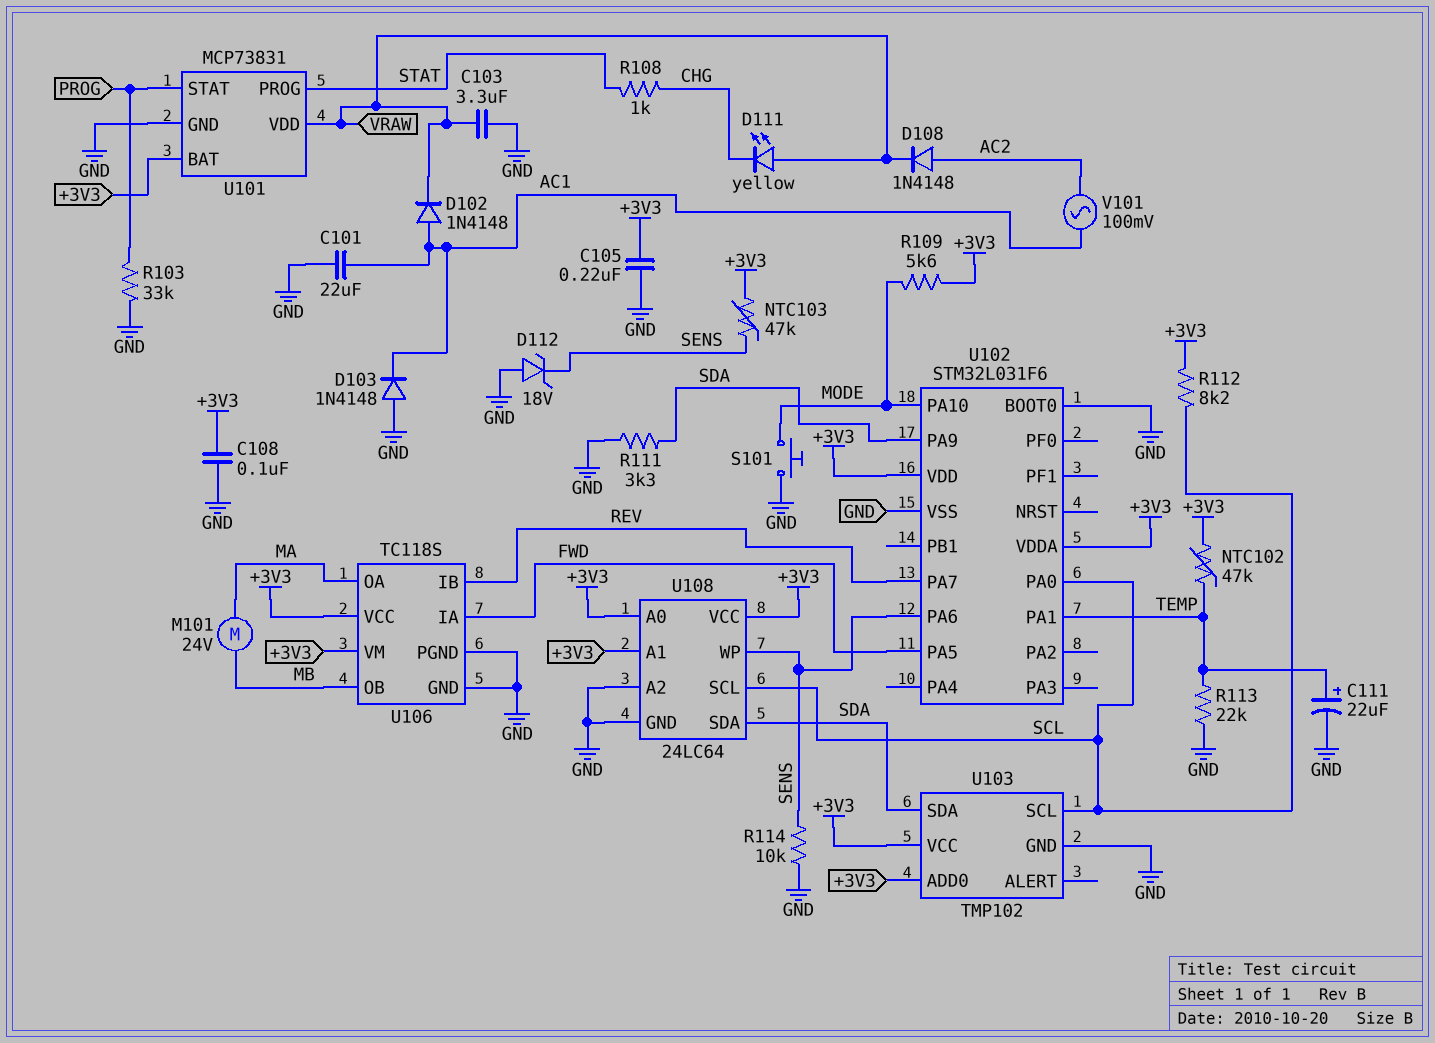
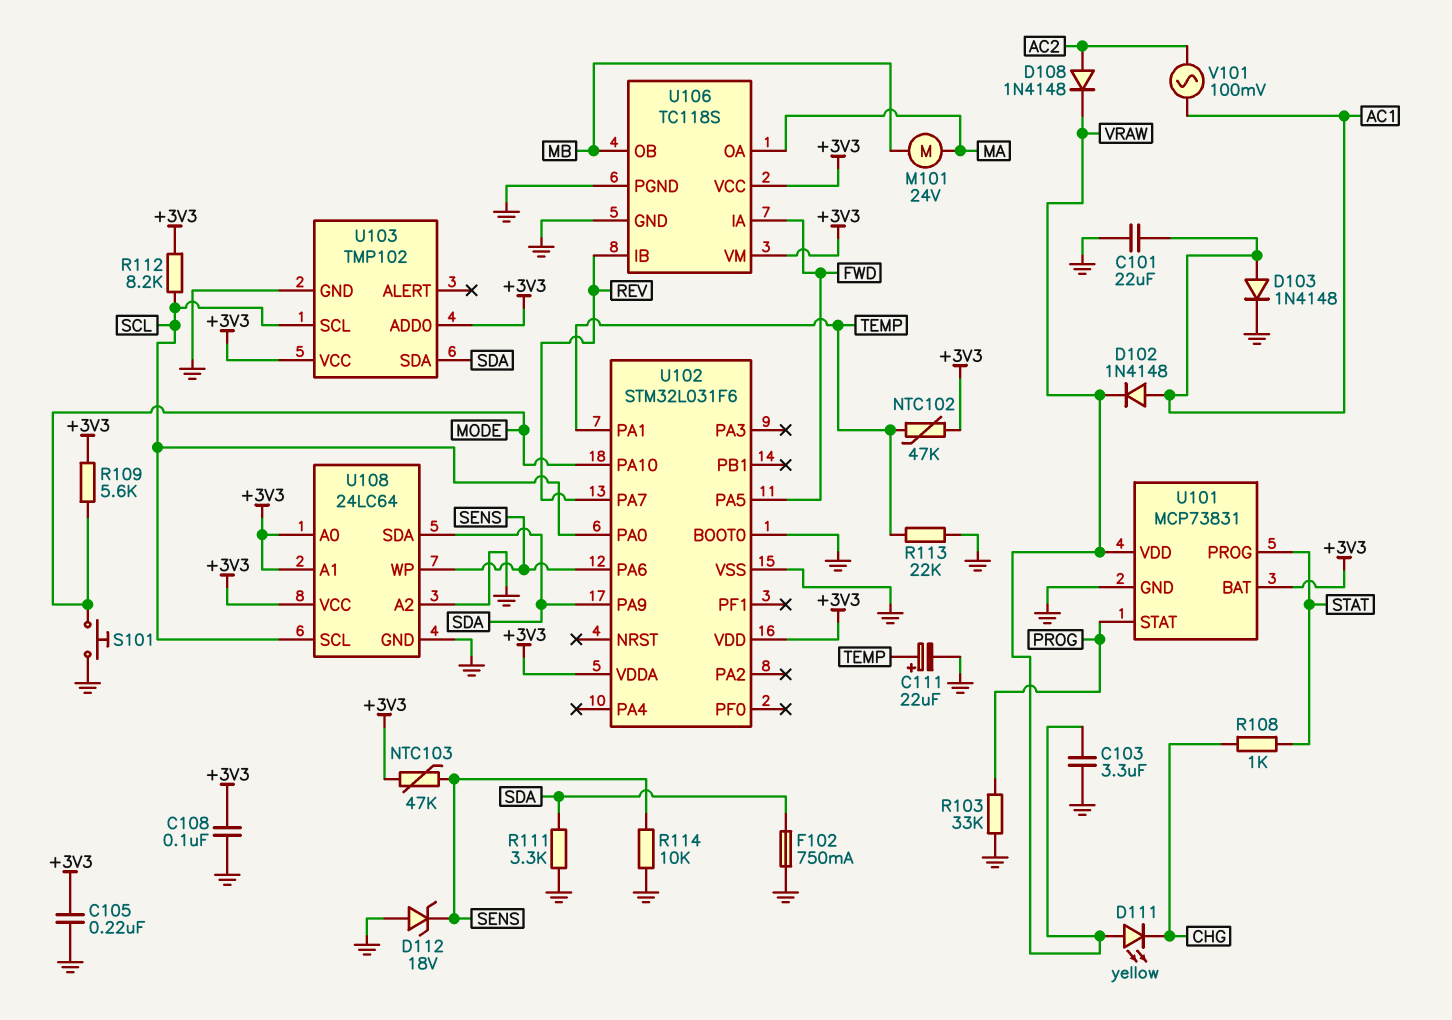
D103: diode 1N4148 (A GND, K AC1) -> diode 1N4148 (A AC1, K GND)
F102: none -> 750mA (GND, SDA)

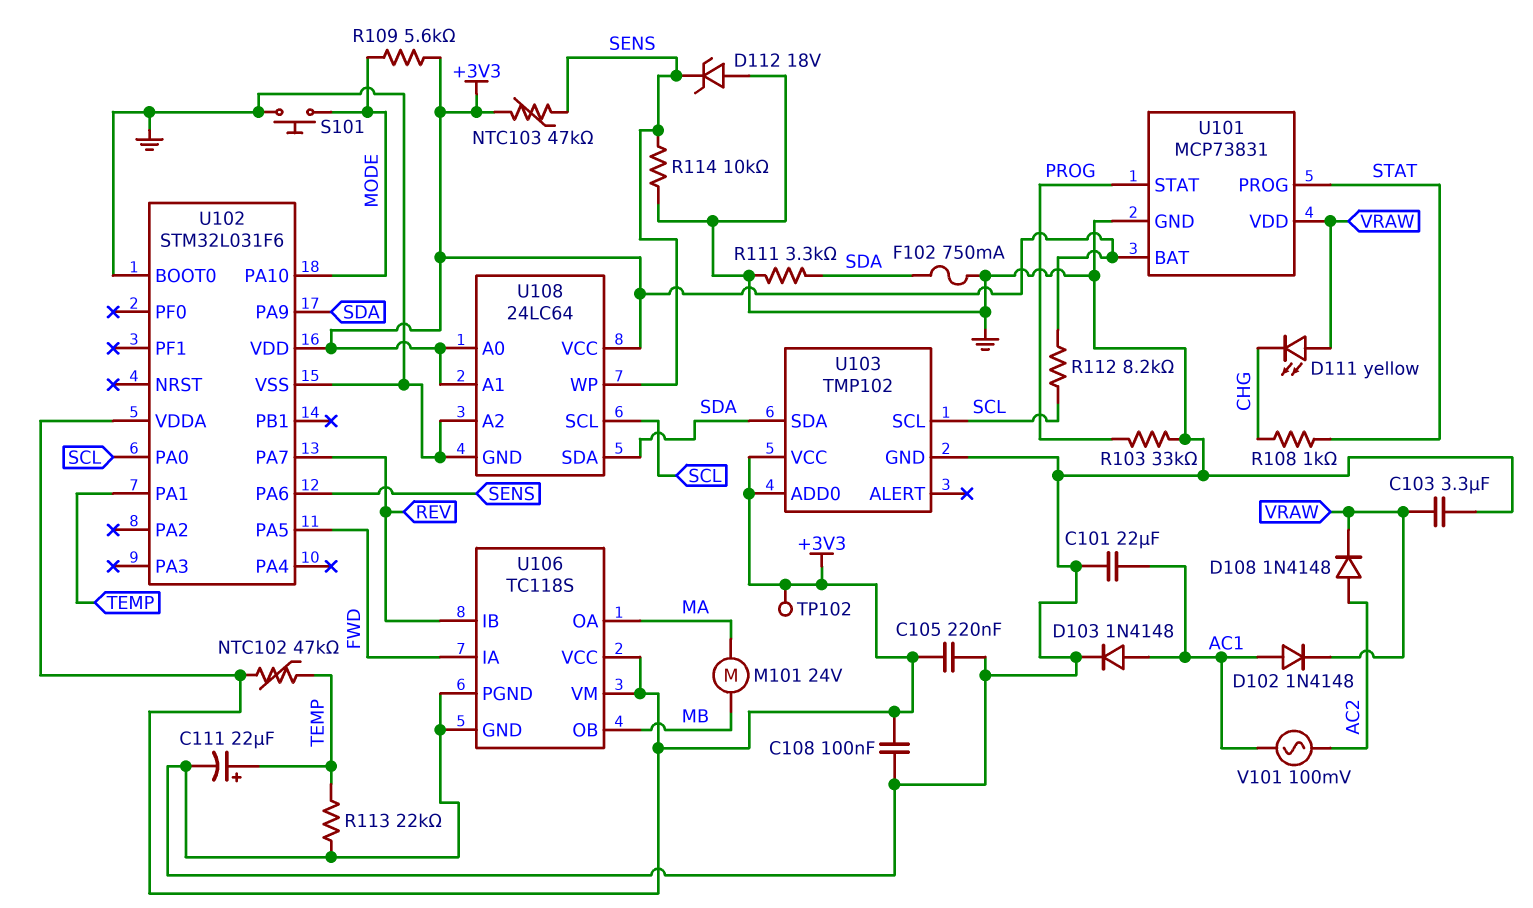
TP102: none -> test point (+3V3)

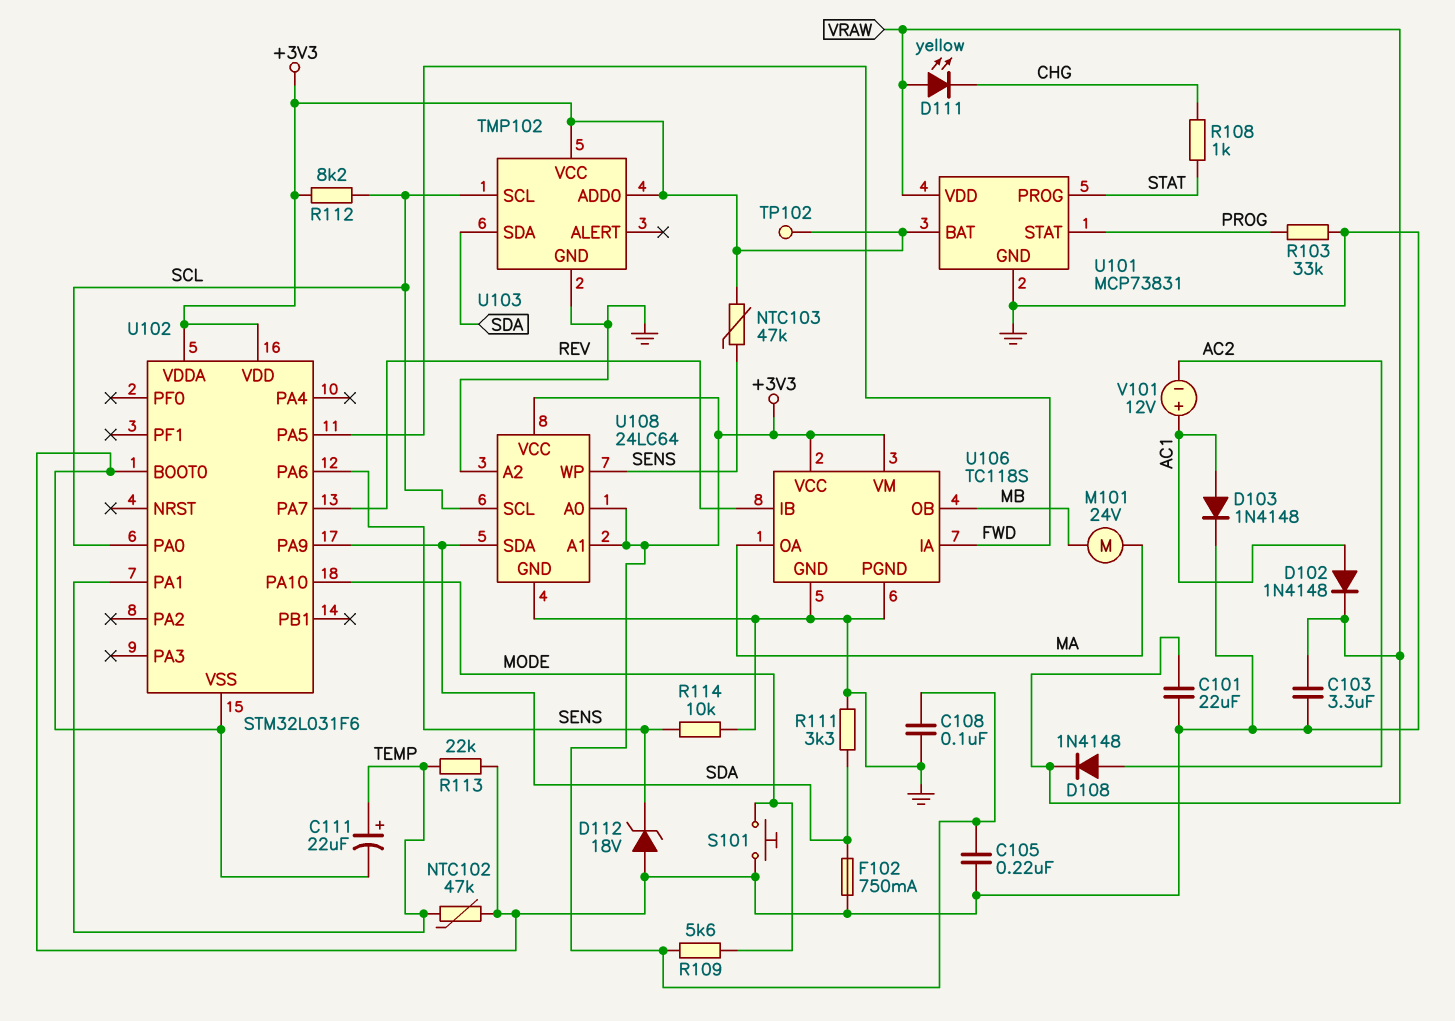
C101: 22uF (AC1, GND) -> 22uF (GND, VRAW)
NTC102: 47k (+3V3, TEMP) -> 47k (GND, TEMP)
V101: AC 100mV (AC1, AC2) -> 12V (plus AC1, minus AC2)

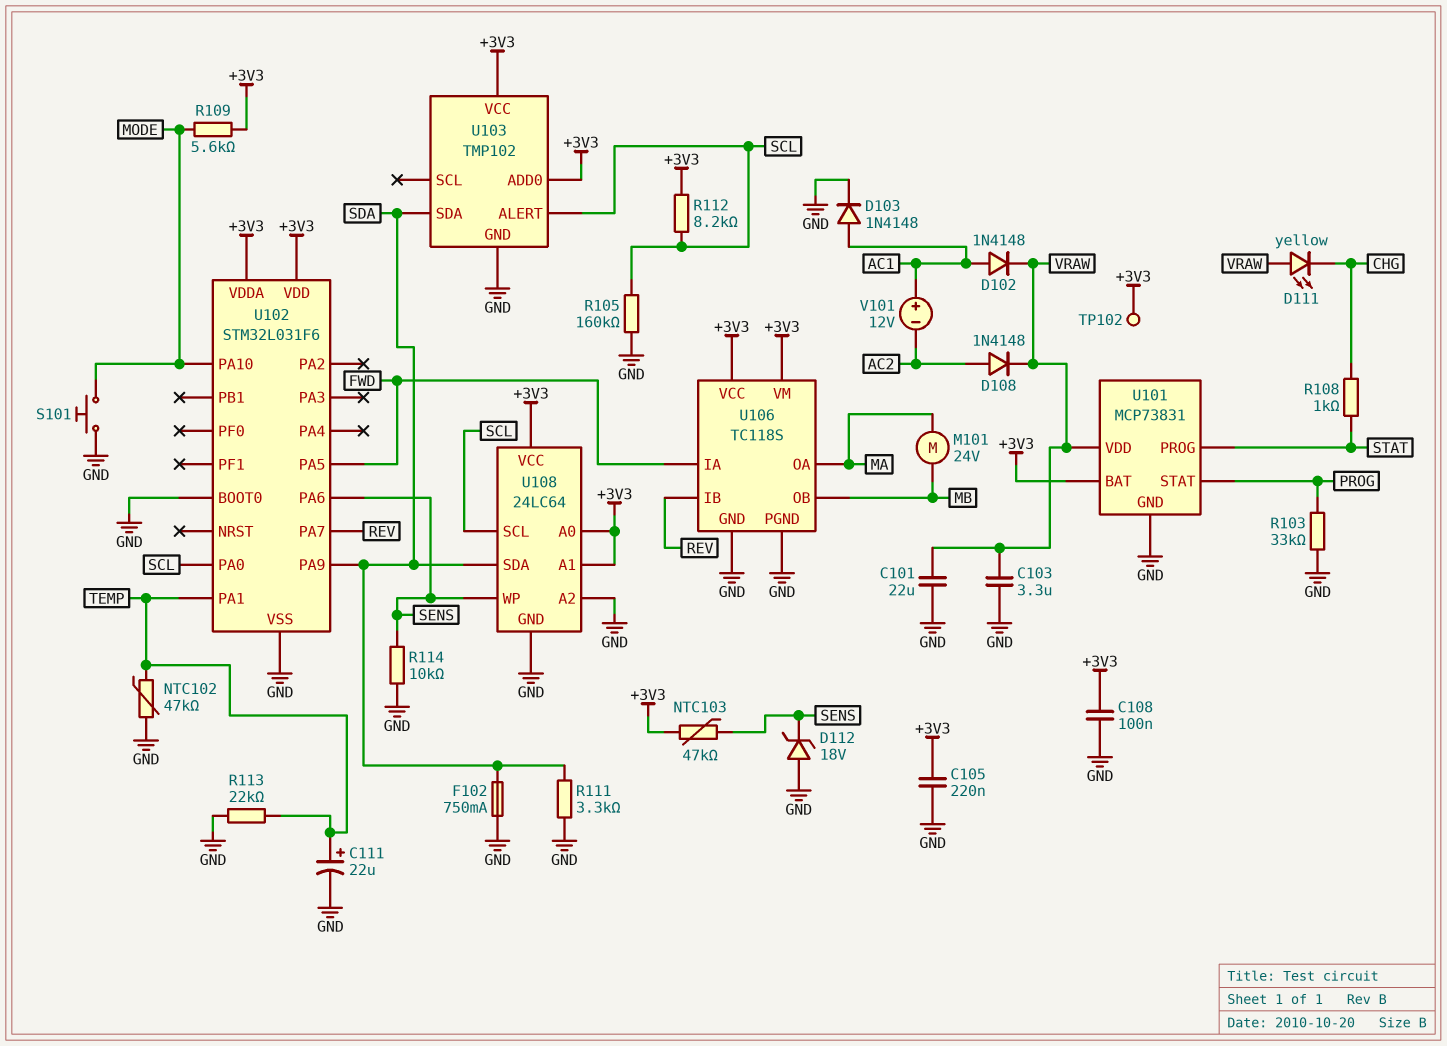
R105: none -> 160k (GND, SCL)
U103 pin ALERT: none -> SCL
U103 pin SCL: SCL -> none

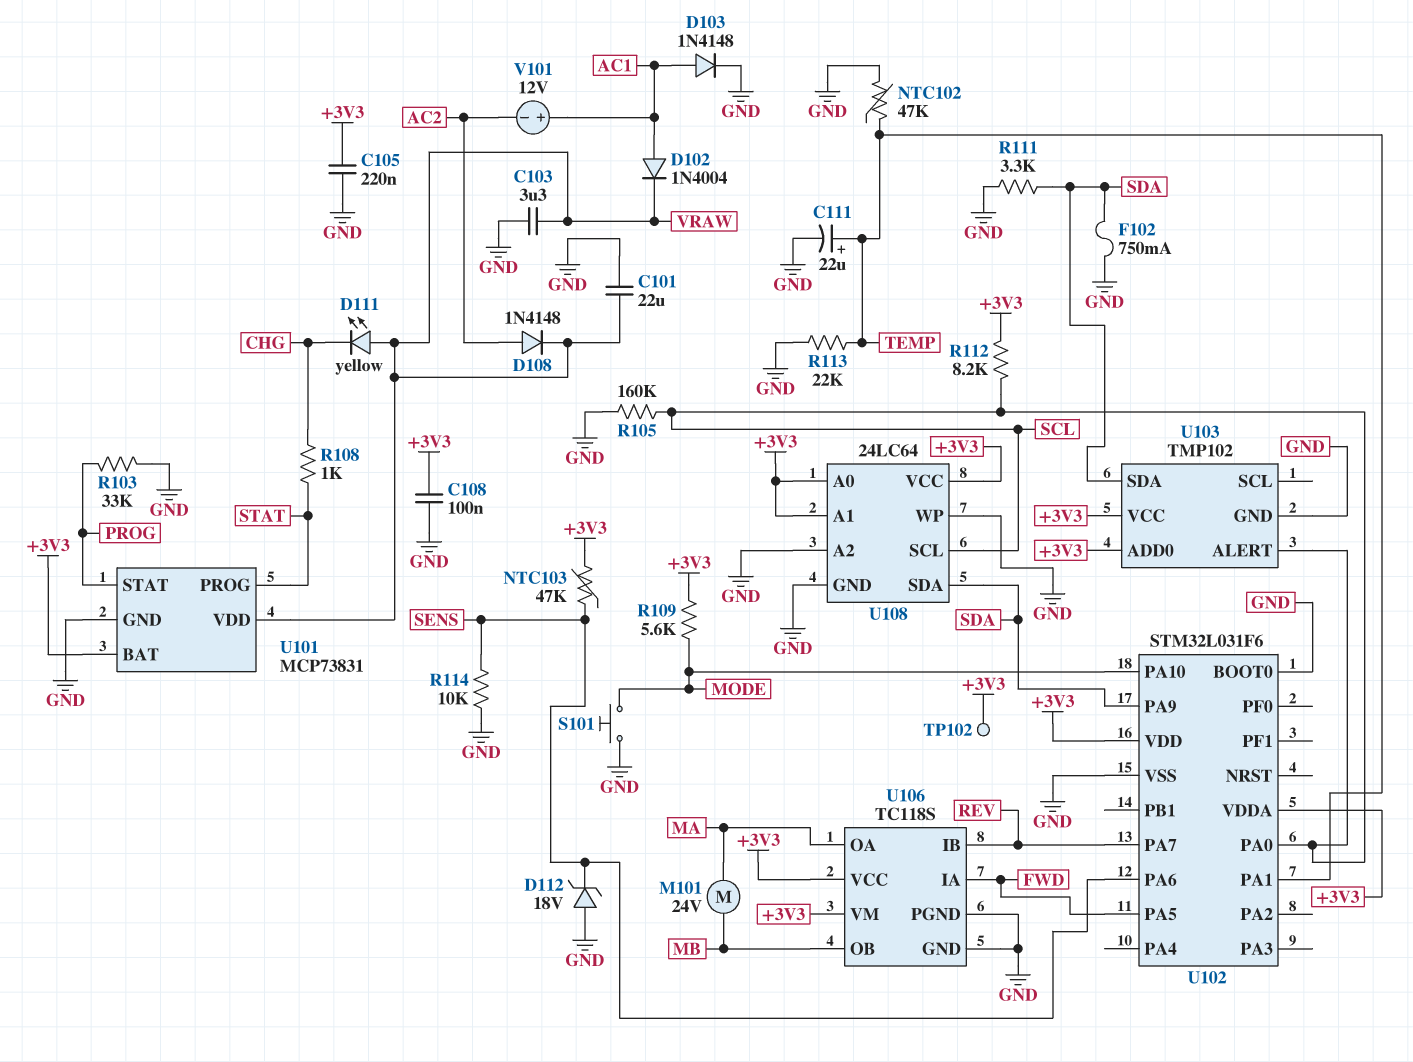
D102: diode 1N4148 (A AC1, K VRAW) -> diode 1N4004 (A AC1, K VRAW)
U108 pin WP: SENS -> GND

